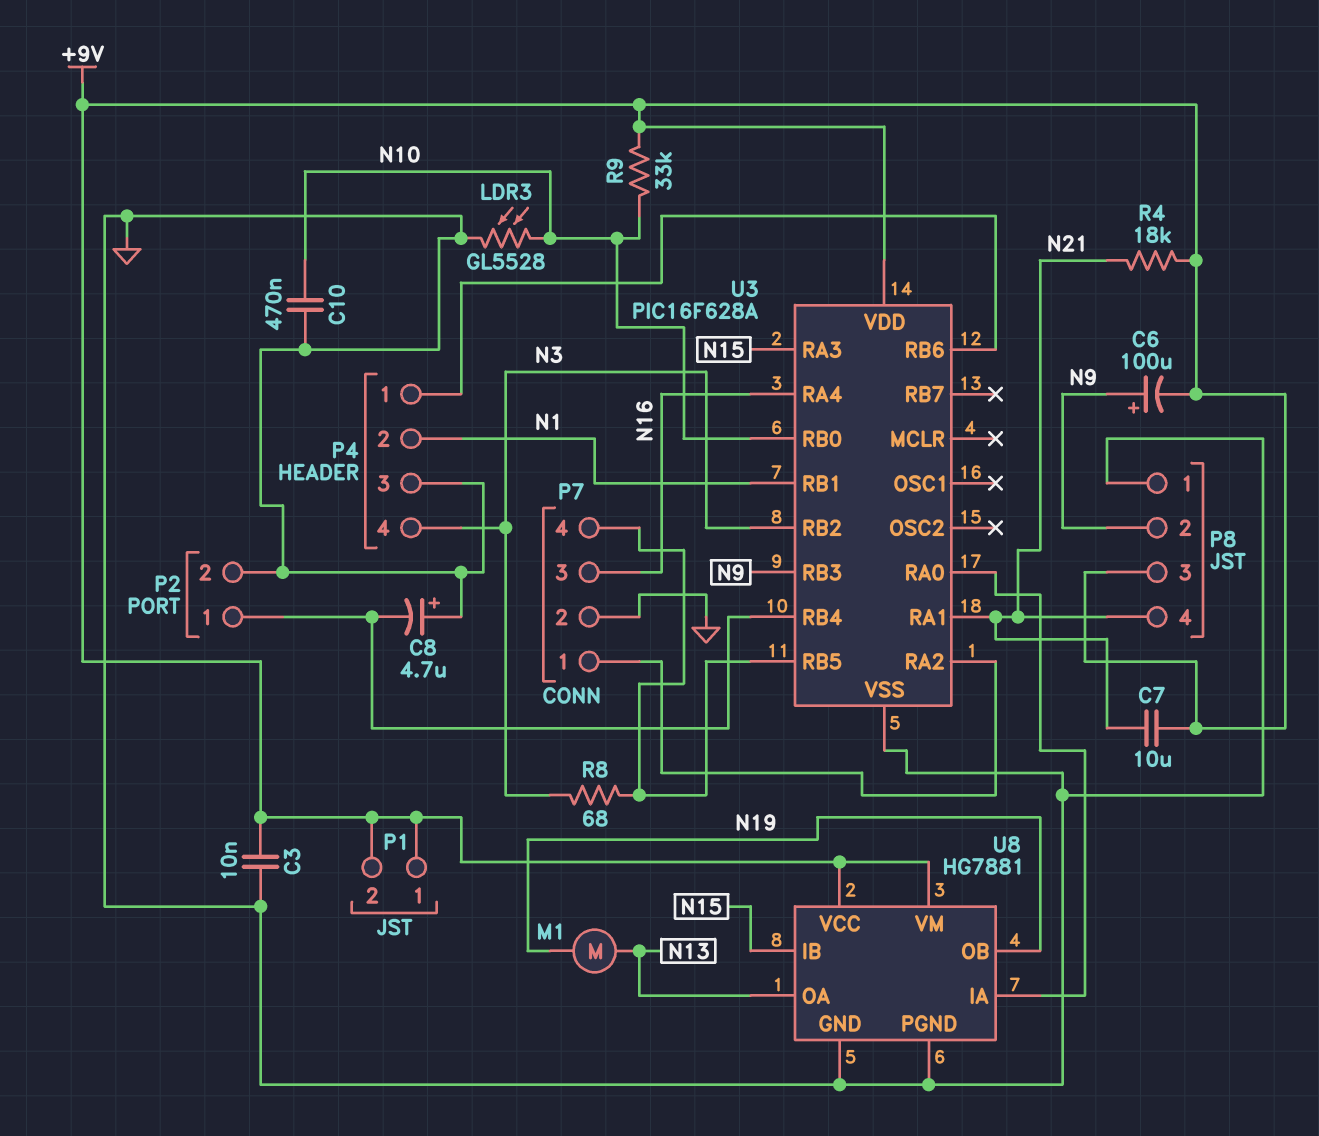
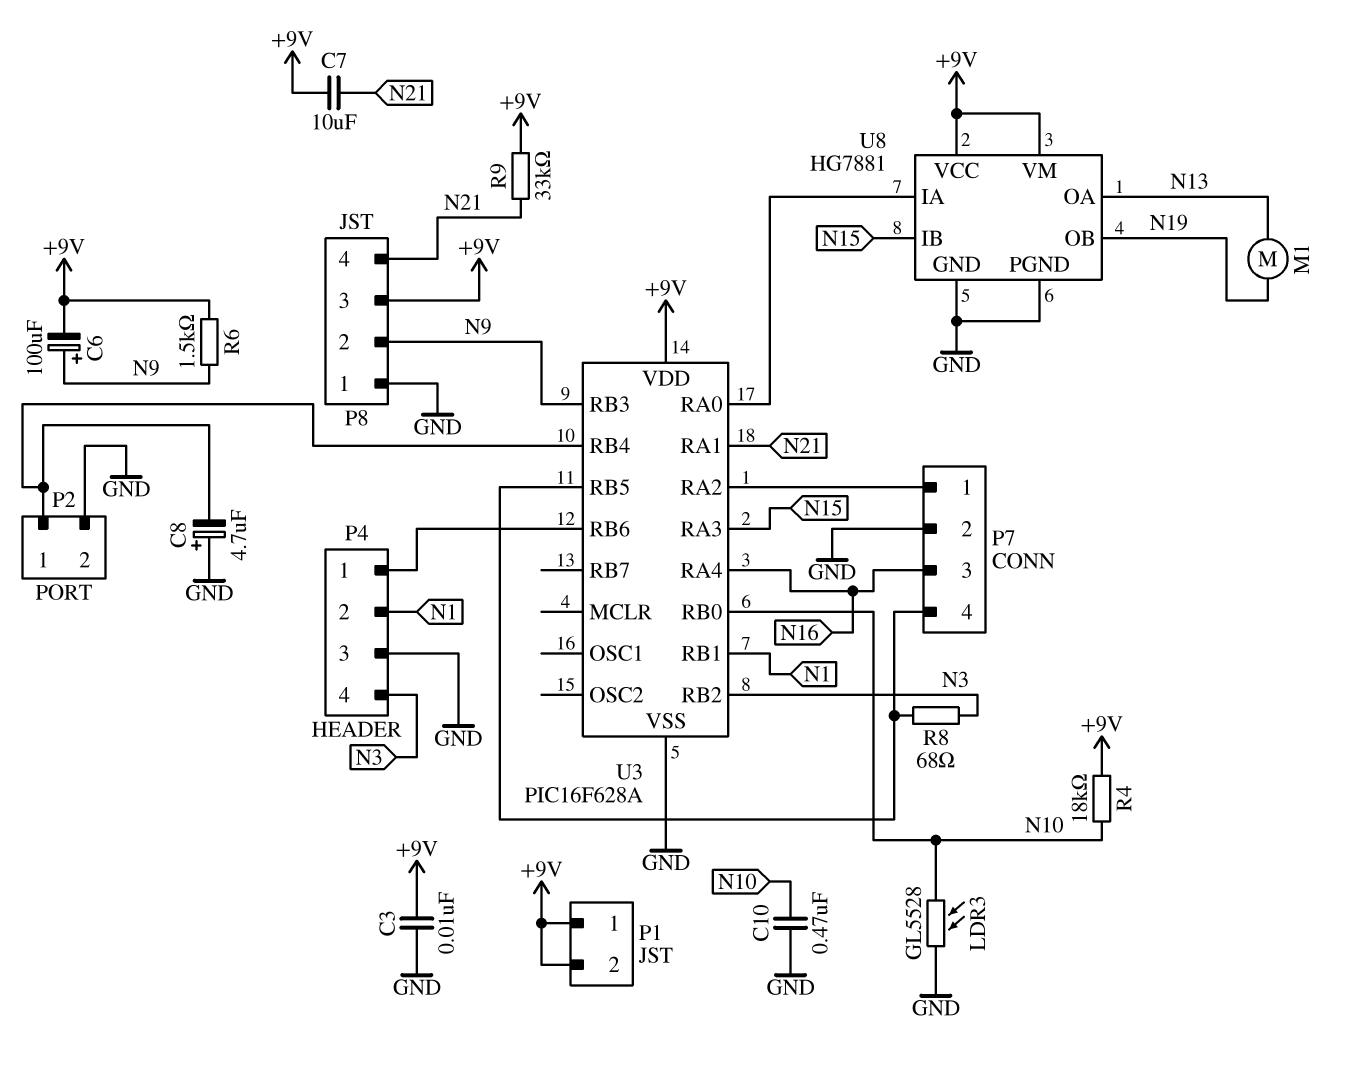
R4: 18k (+9V, N21) -> 18k (+9V, N10)
R6: none -> 1.5k (+9V, N9)
R9: 33k (+9V, N10) -> 33k (+9V, N21)

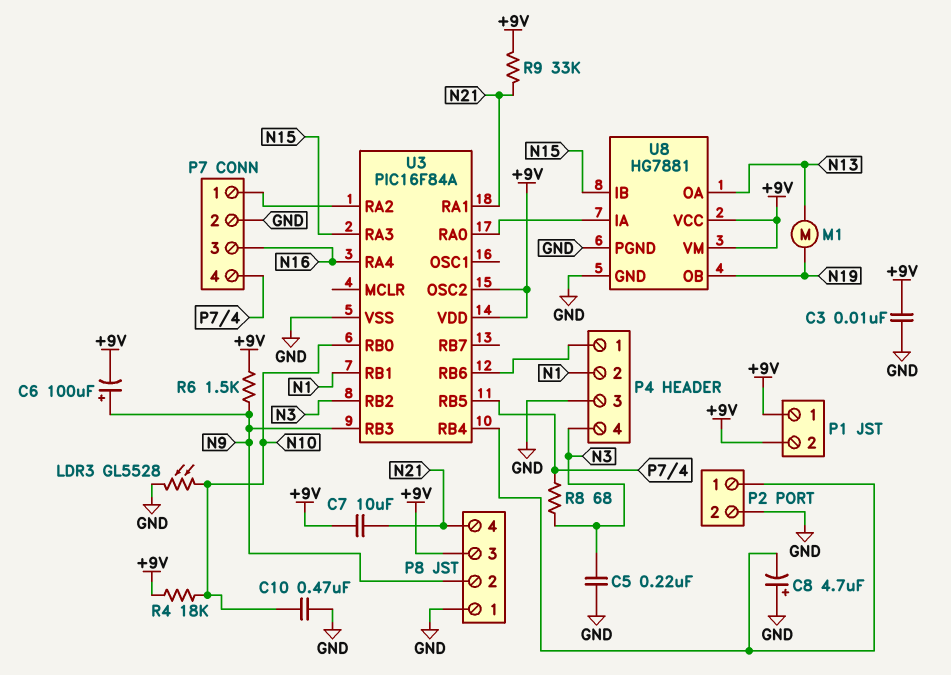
C5: none -> 220nF (GND, N3)
U3: PIC16F628A -> PIC16F84A
U3 pin OSC2: none -> +9V

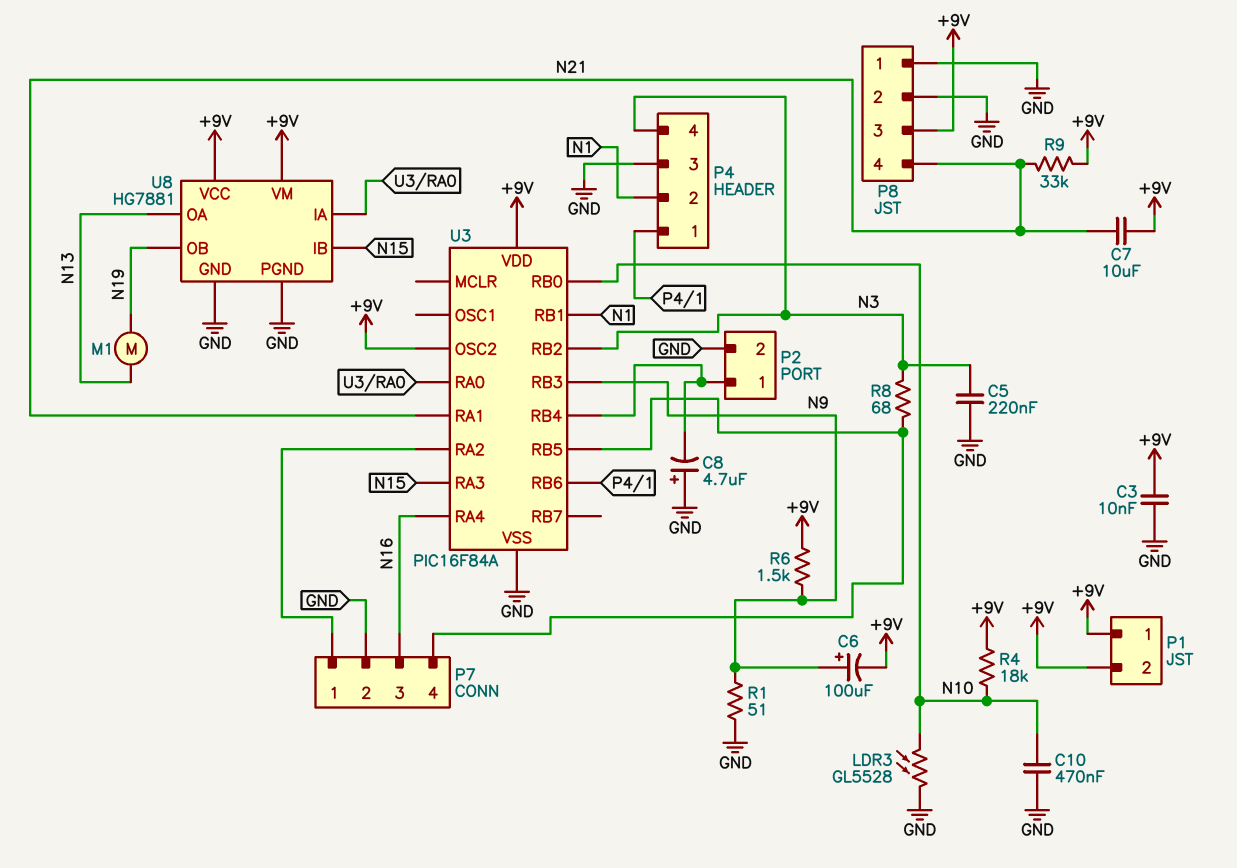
P8 pin 2: N9 -> GND
R1: none -> 51 (GND, N9)

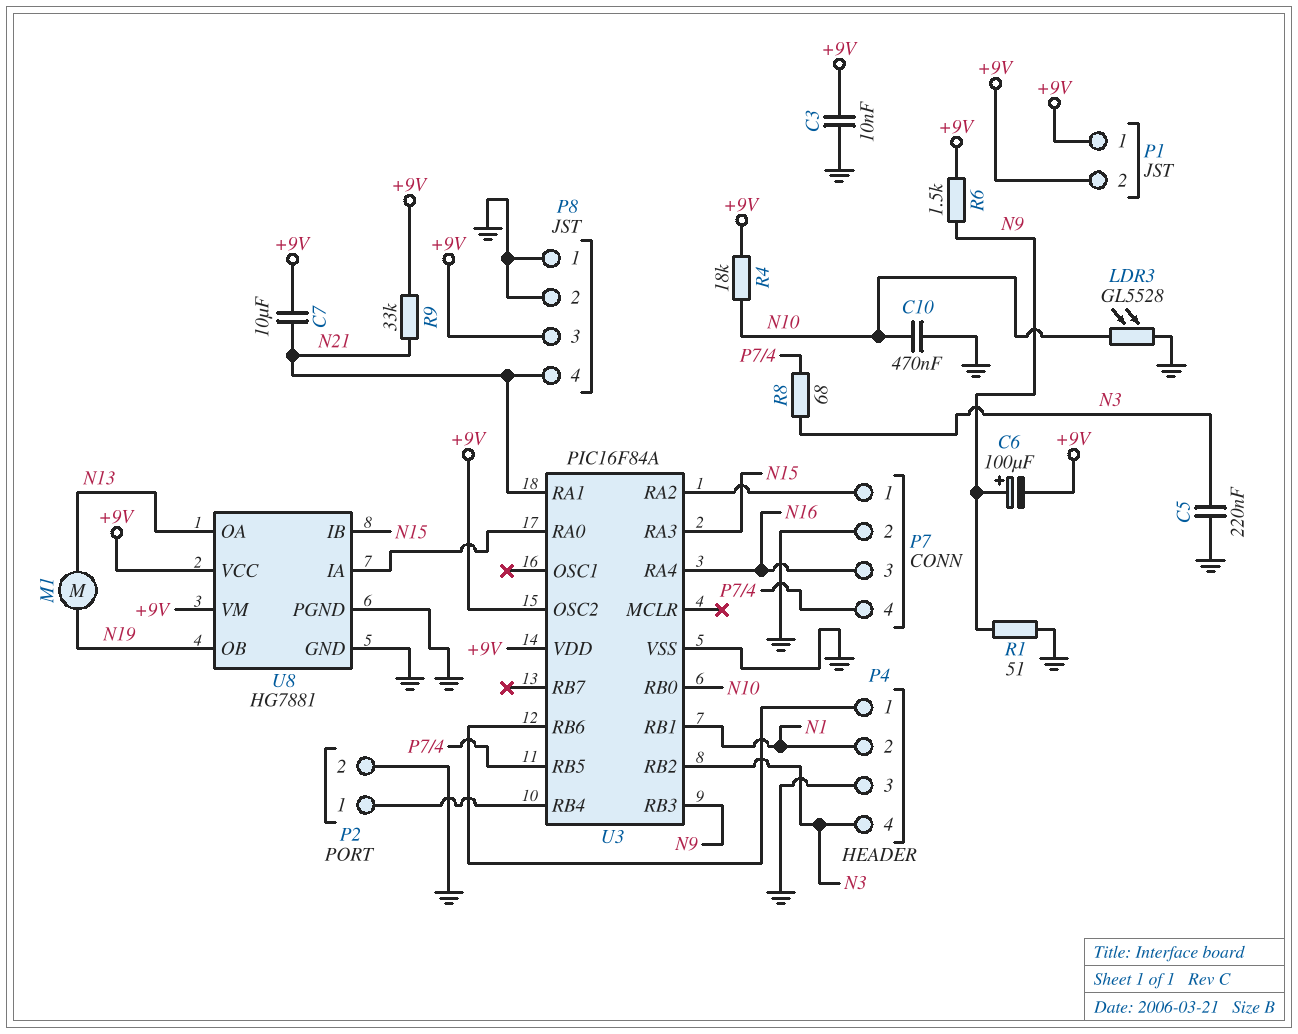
C8: 4.7uF (plus GND, minus P2/1) -> none

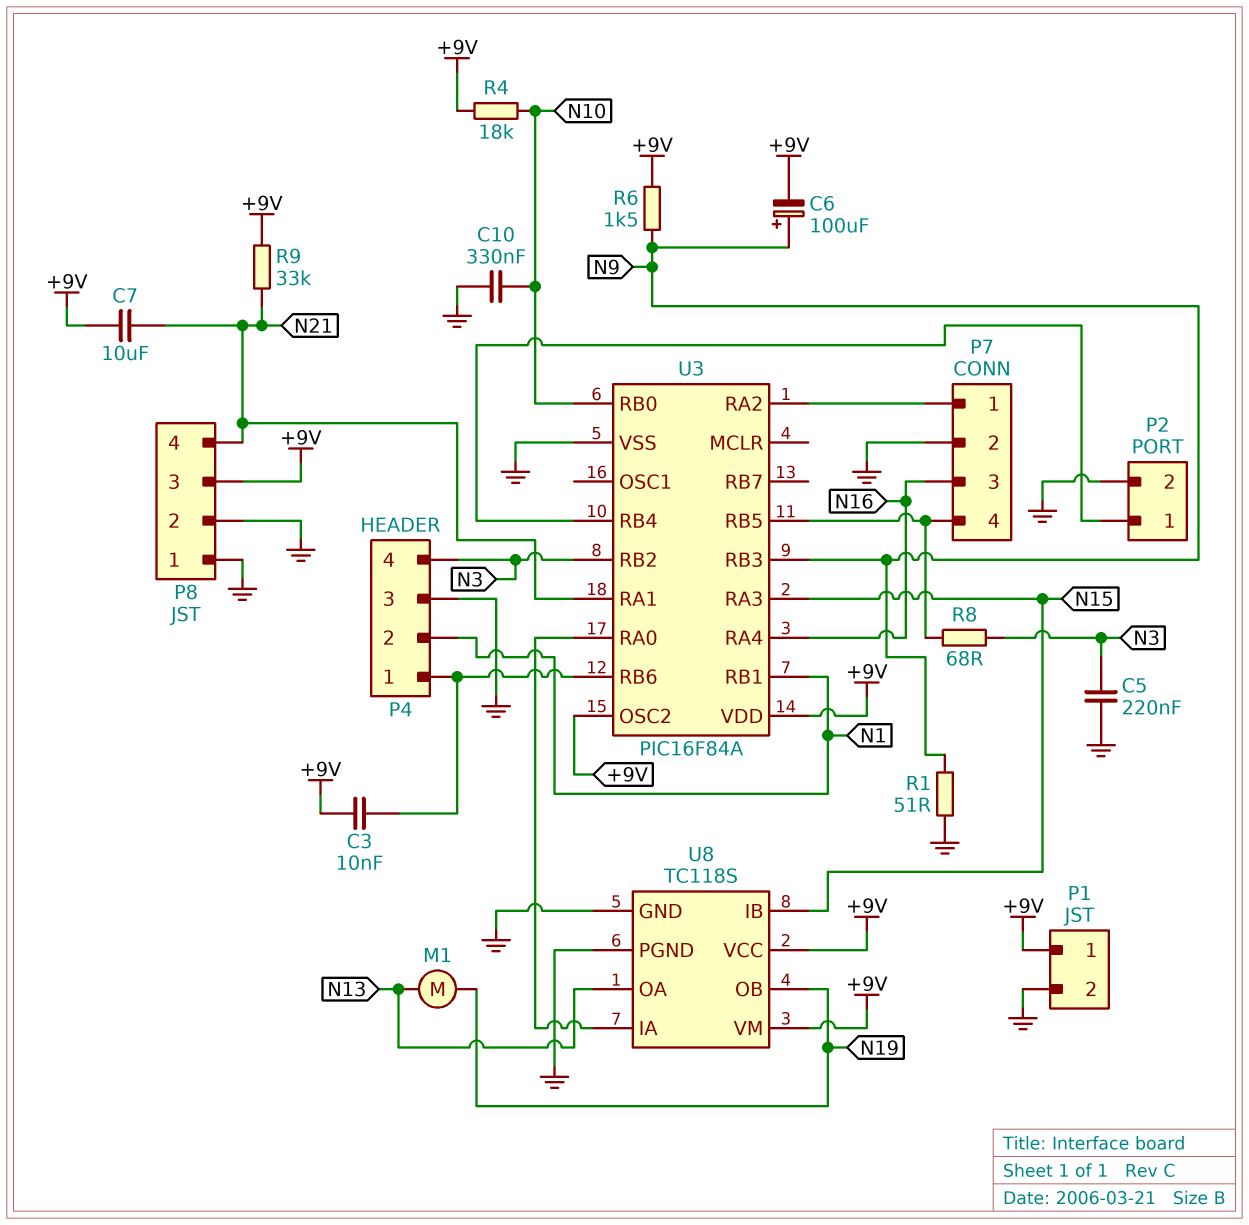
C3: 10nF (+9V, GND) -> 10nF (+9V, P4/1)
C10: 470nF (GND, N10) -> 330nF (GND, N10)
LDR3: GL5528 (GND, N10) -> none
P1 pin 2: +9V -> GND
U8: HG7881 -> TC118S

